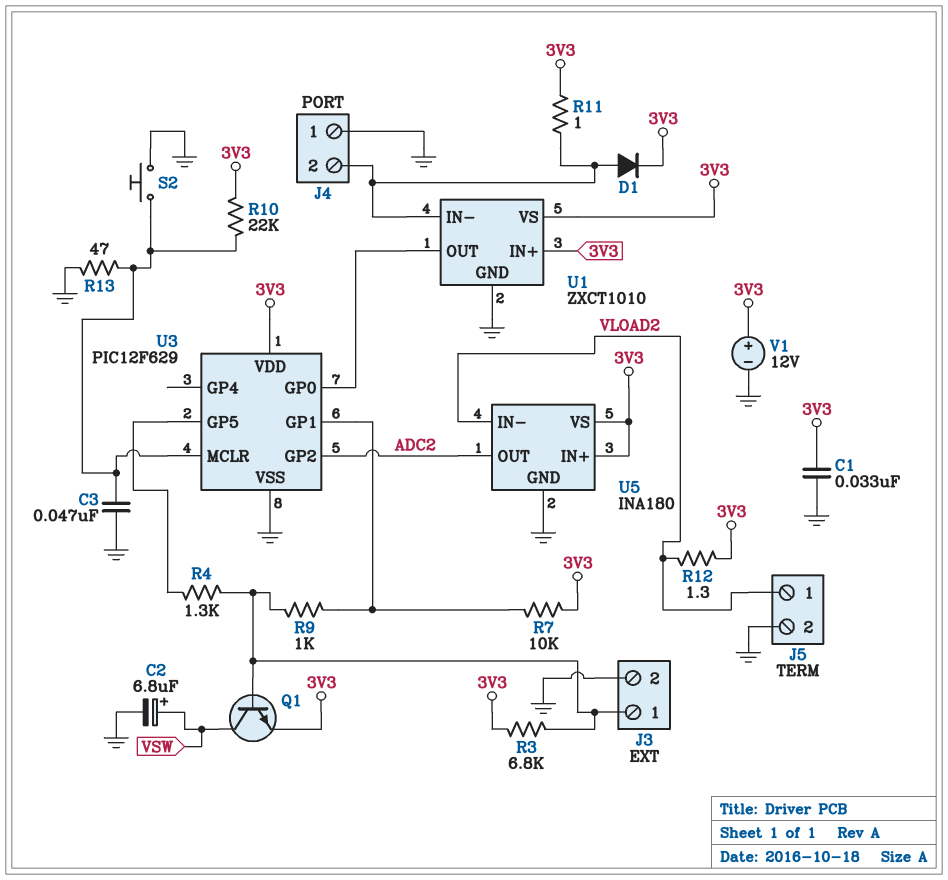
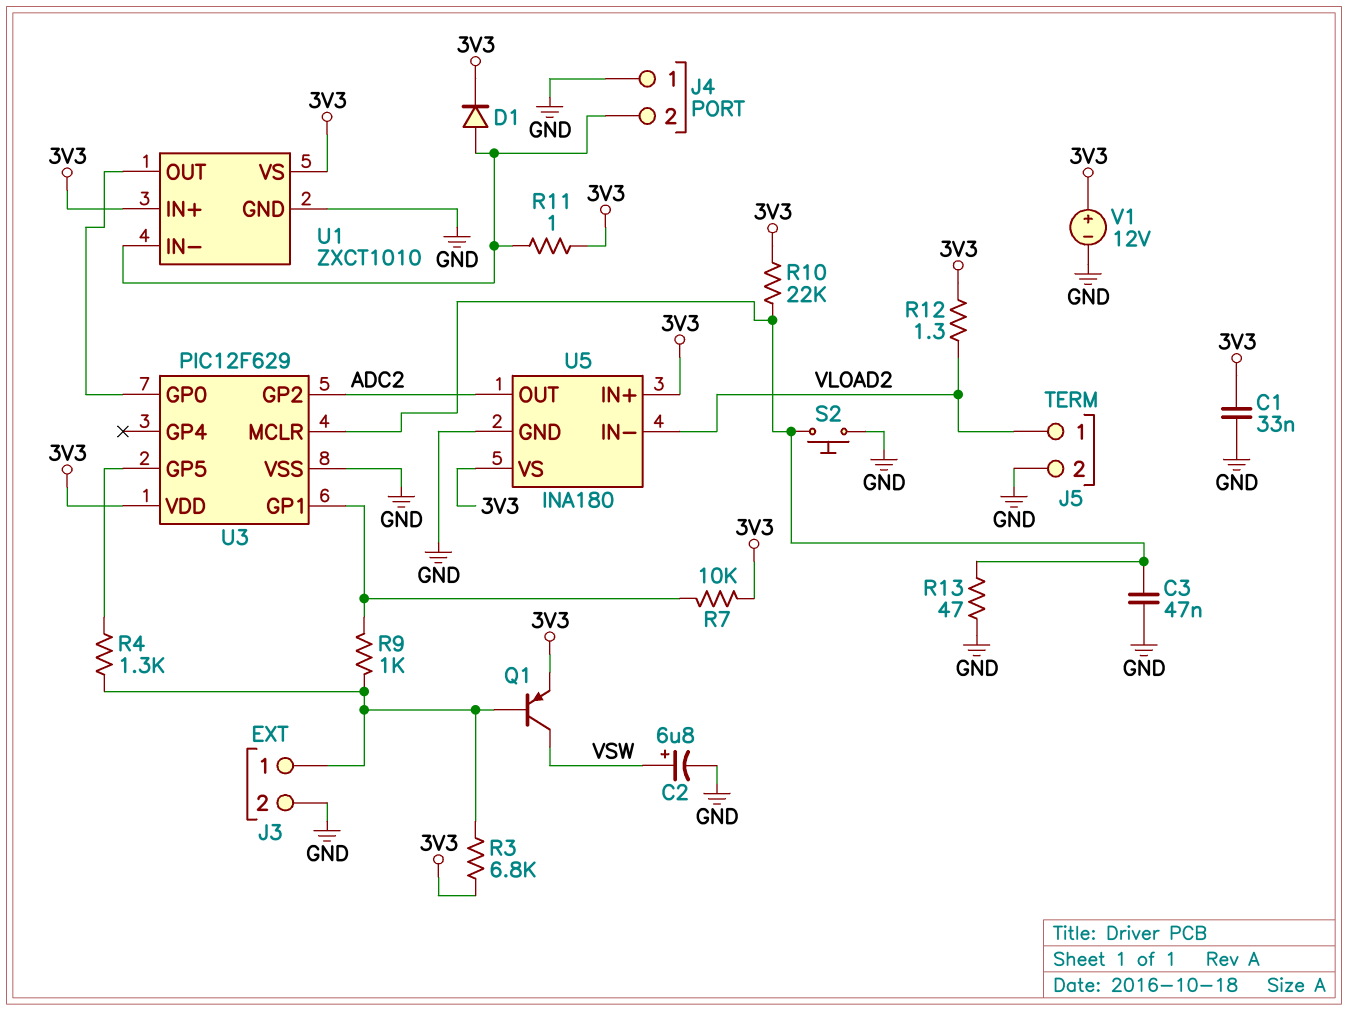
Q1: NPN (B J3/1, C VSW, E 3V3) -> PNP (B J3/1, C VSW, E 3V3)

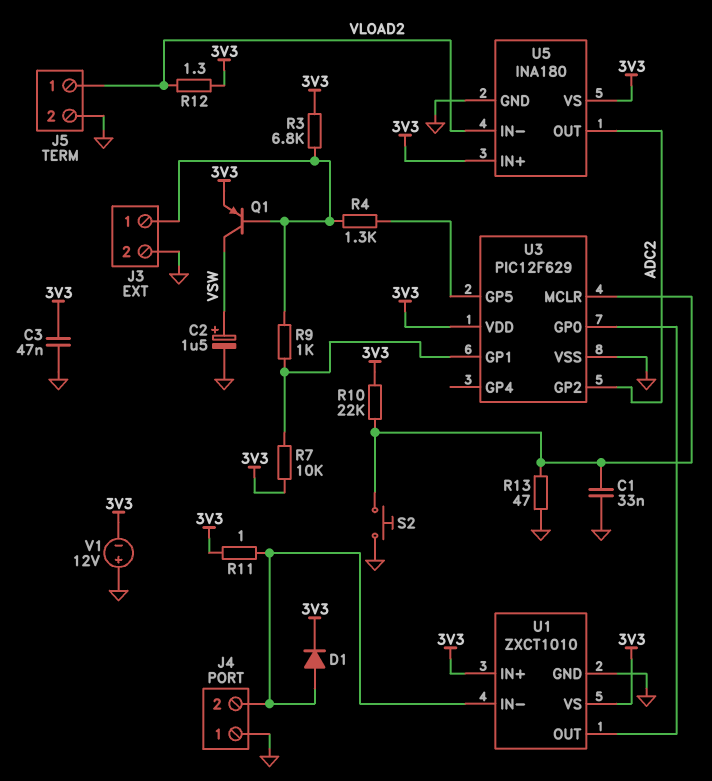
C1: 33nF (3V3, GND) -> 33nF (GND, U3/MCLR)
C2: 6.8uF (plus VSW, minus GND) -> 1.5uF (plus VSW, minus GND)
C3: 47nF (GND, U3/MCLR) -> 47nF (3V3, GND)
V1: 12V (plus 3V3, minus GND) -> 12V (plus GND, minus 3V3)

